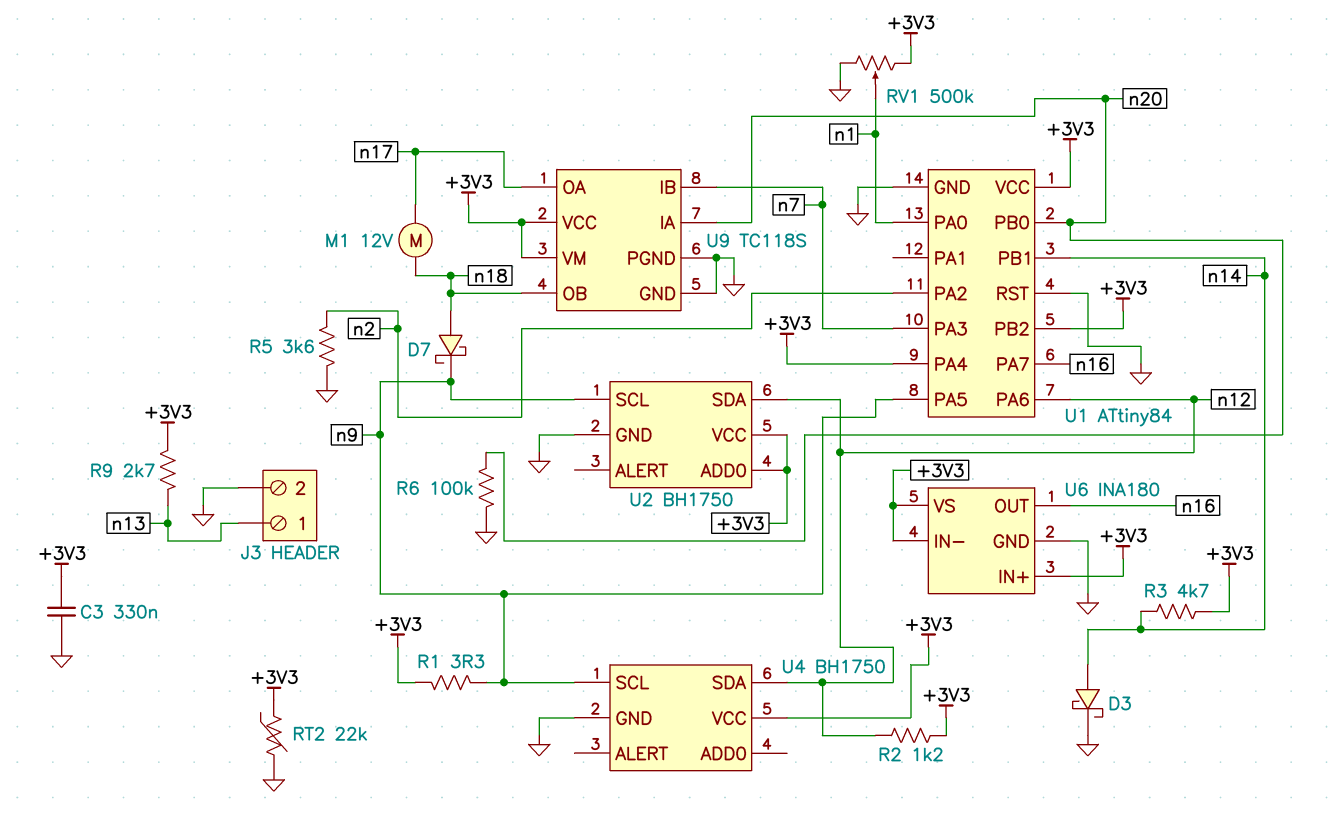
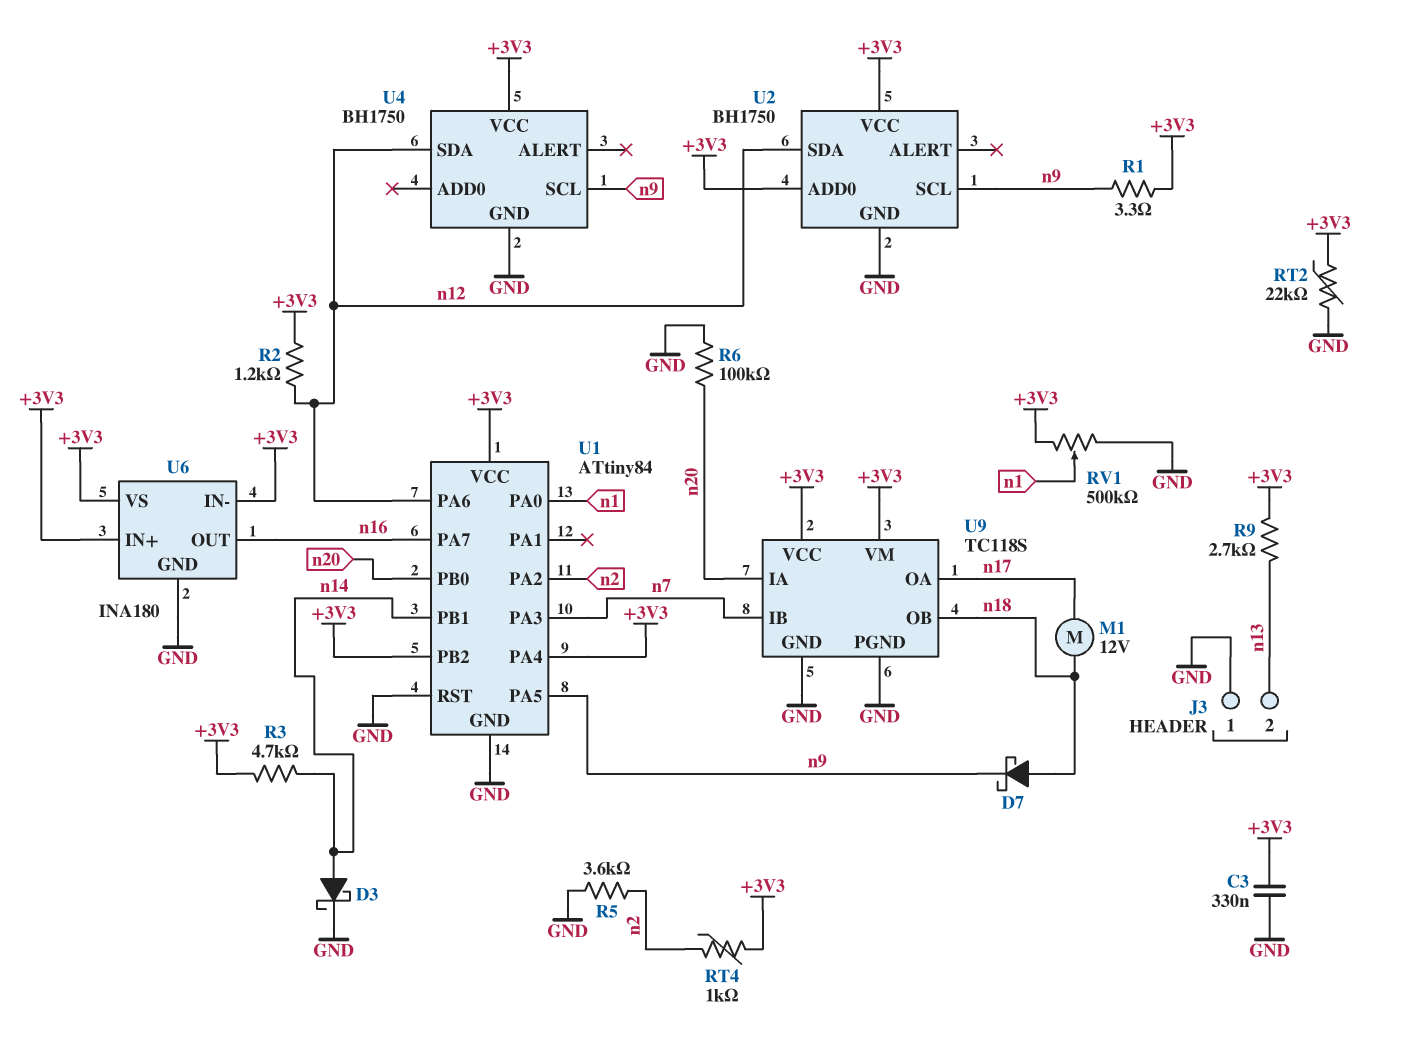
J3 pin 1: n13 -> GND
J3 pin 2: GND -> n13
RT4: none -> 1k (+3V3, n2)

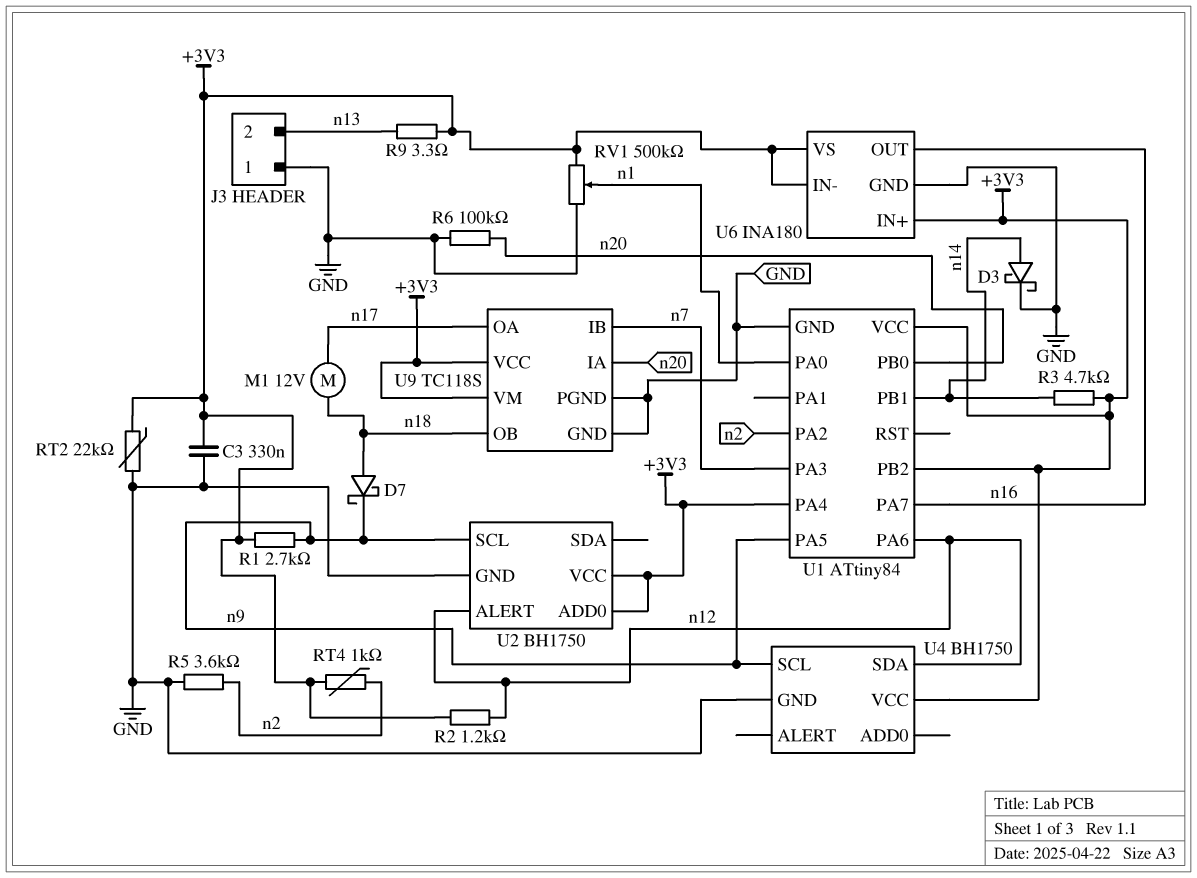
R1: 3.3 (+3V3, n9) -> 2.7k (+3V3, n9)
R9: 2.7k (+3V3, n13) -> 3.3 (+3V3, n13)
U1 pin RST: GND -> none
U2 pin ALERT: none -> n12
U2 pin SDA: n12 -> none

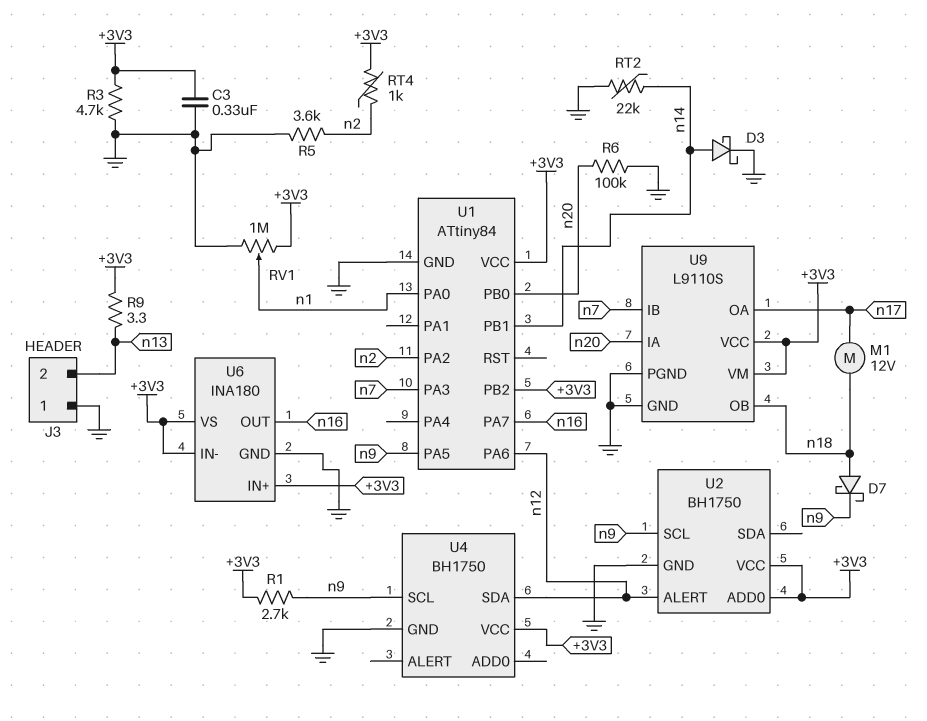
R2: 1.2k (+3V3, n12) -> none
R3: 4.7k (+3V3, n14) -> 4.7k (+3V3, GND)
RT2: 22k (+3V3, GND) -> 22k (GND, n14)
RV1: 500k (+3V3, GND, wiper n1) -> 1M (+3V3, GND, wiper n1)
U1 pin PA4: +3V3 -> none
U9: TC118S -> L9110S

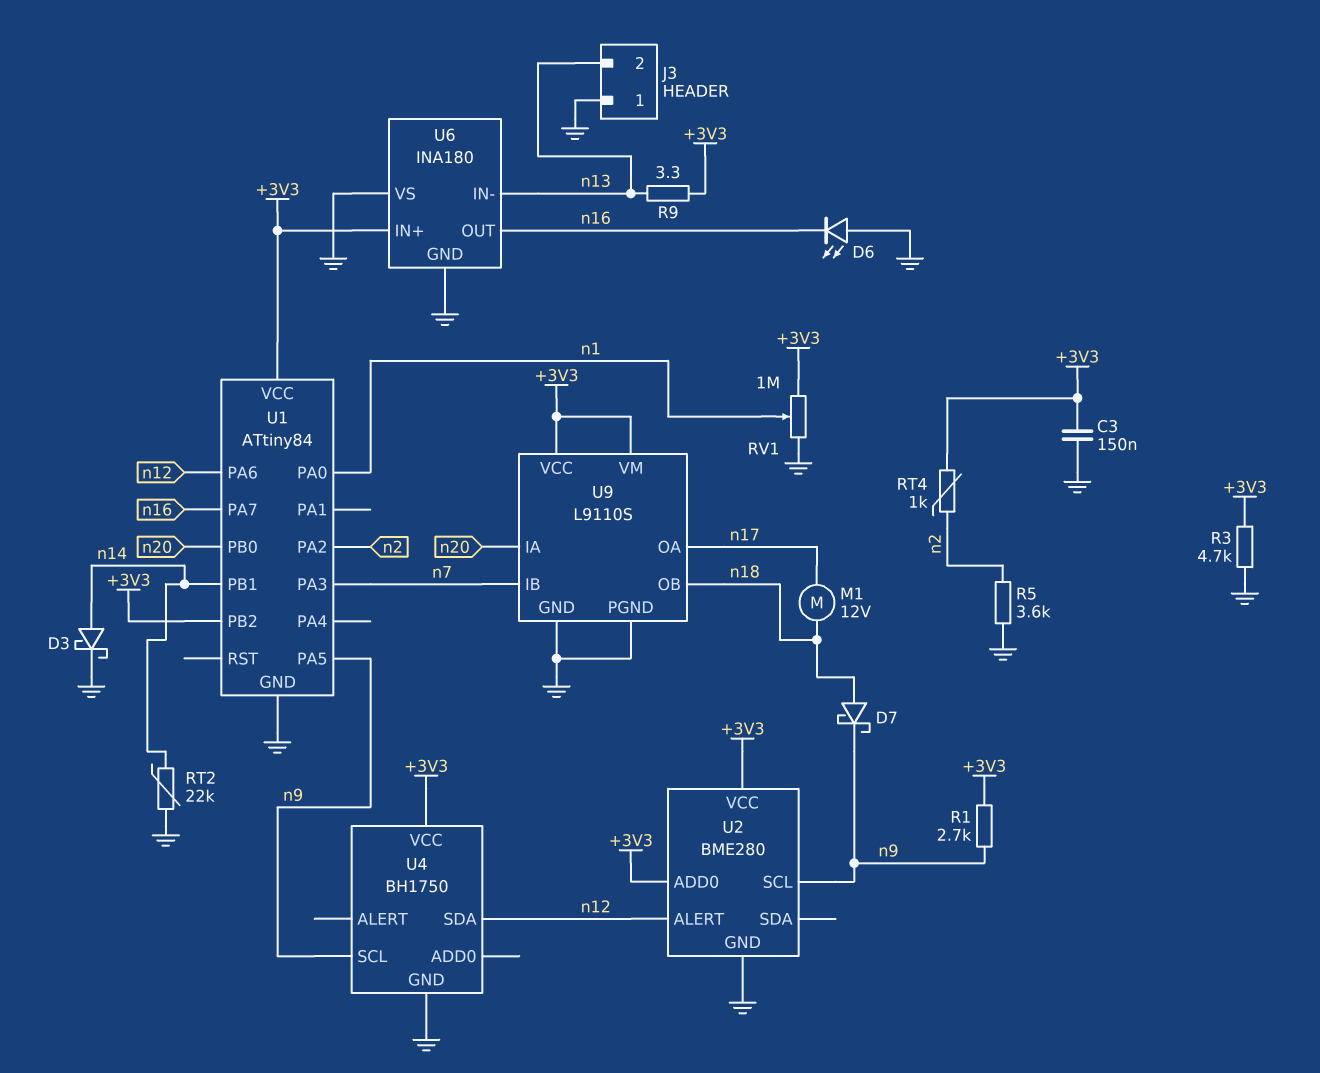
C3: 330nF (+3V3, GND) -> 150nF (+3V3, GND)
D6: none -> LED (A GND, K n16)
R6: 100k (GND, n20) -> none
U2: BH1750 -> BME280
U6 pin IN-: +3V3 -> n13
U6 pin VS: +3V3 -> GND

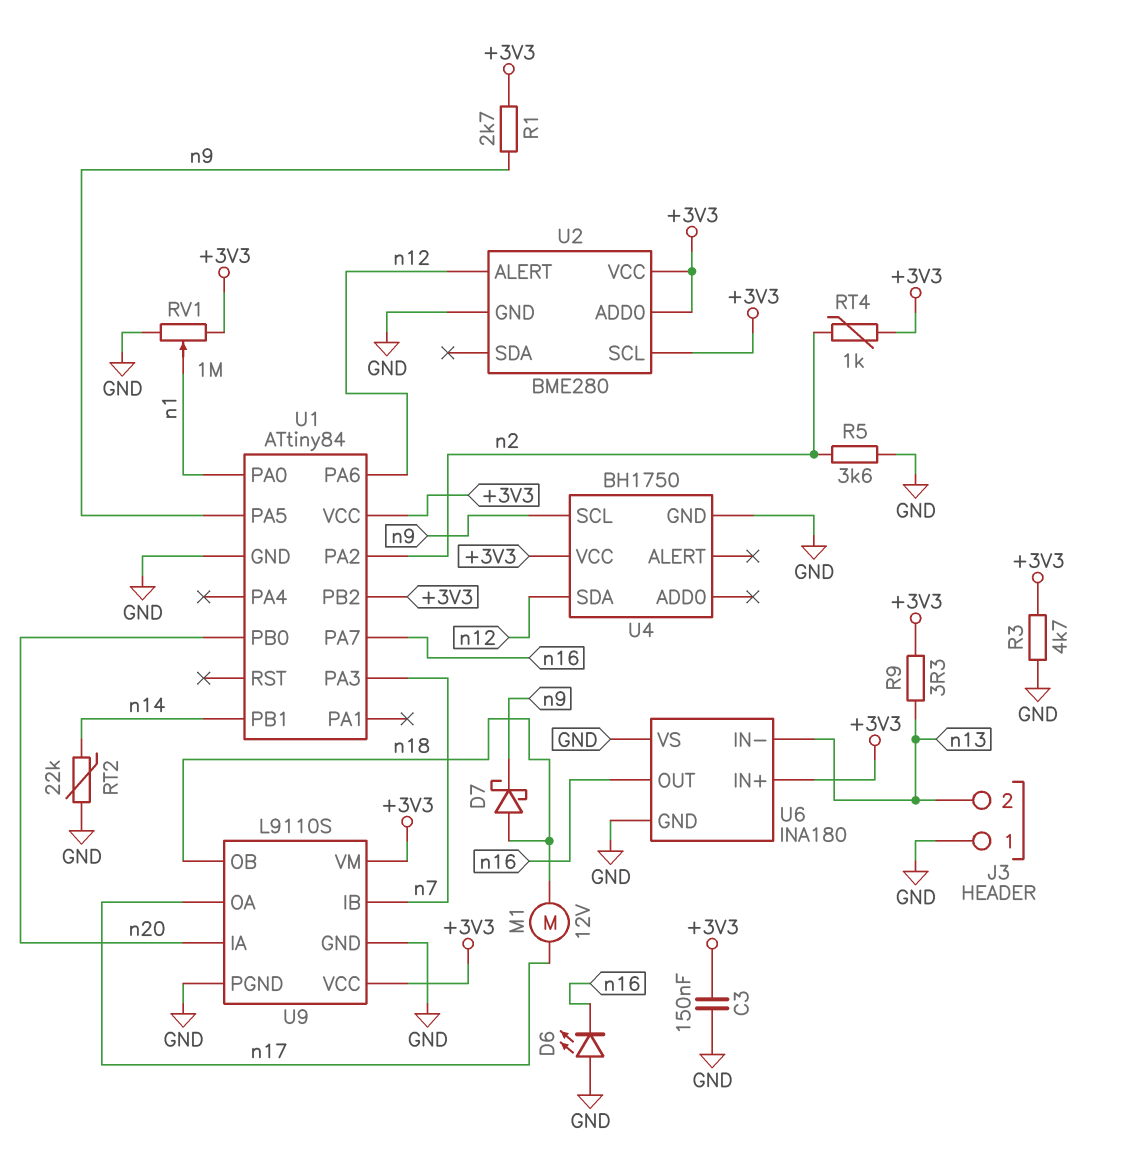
D3: schottky (A n14, K GND) -> none
U2 pin SCL: n9 -> +3V3

